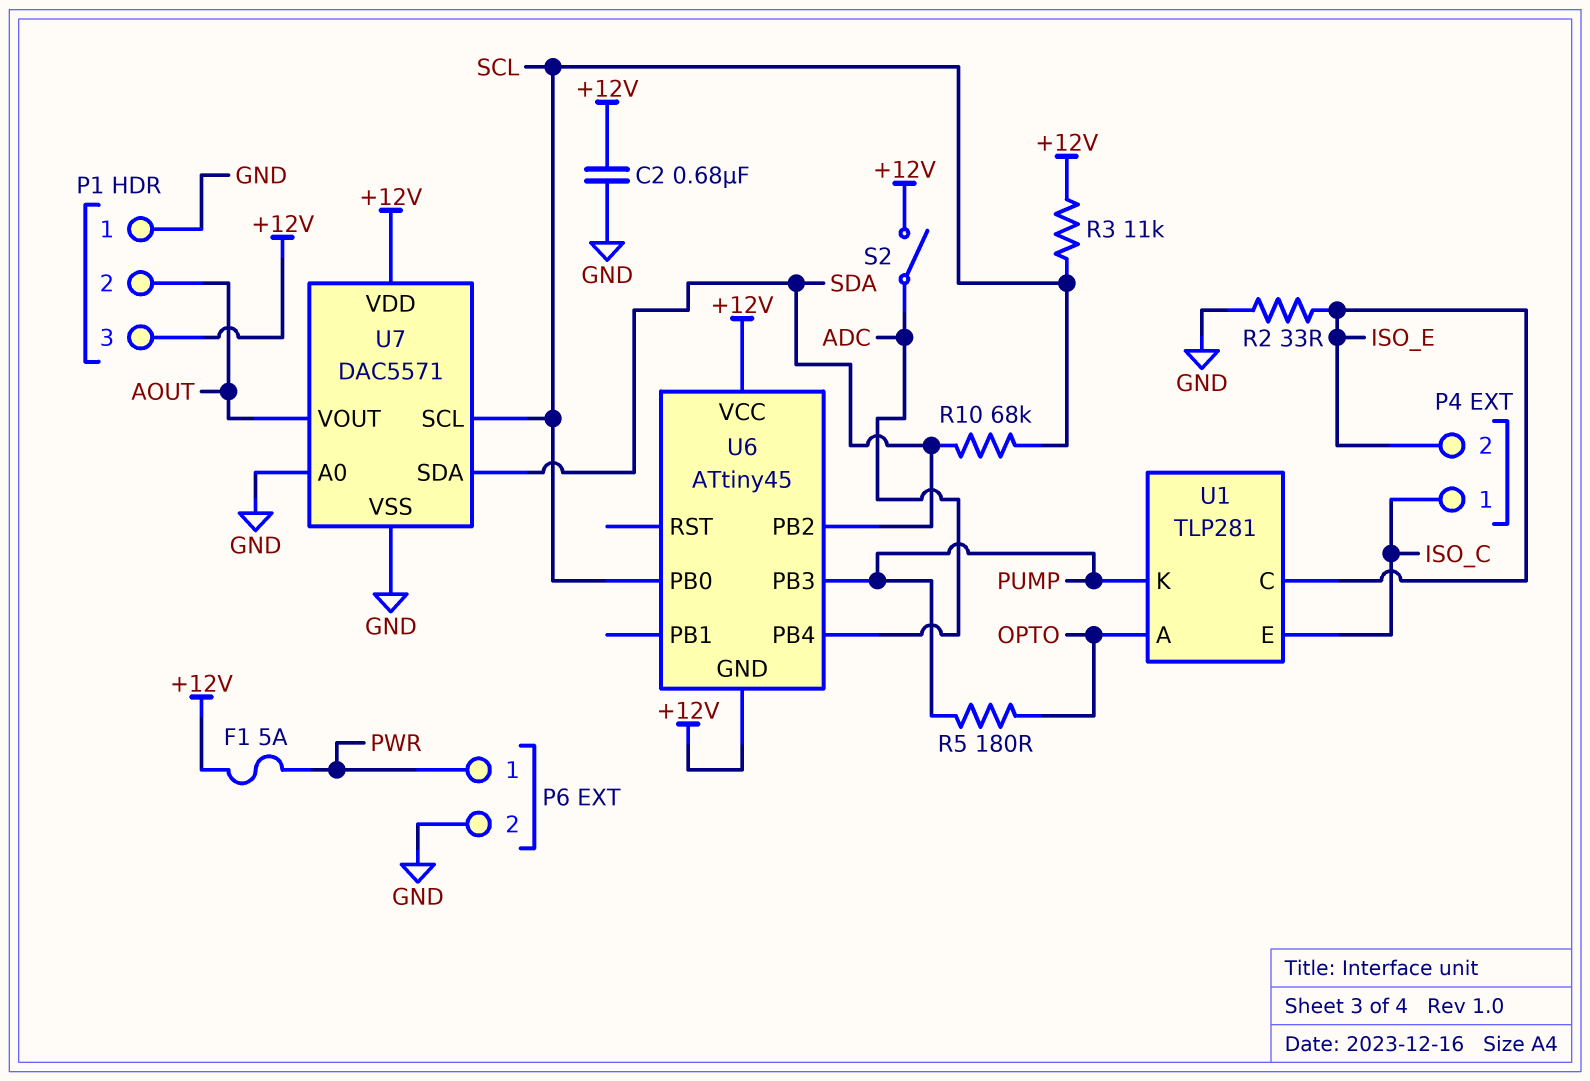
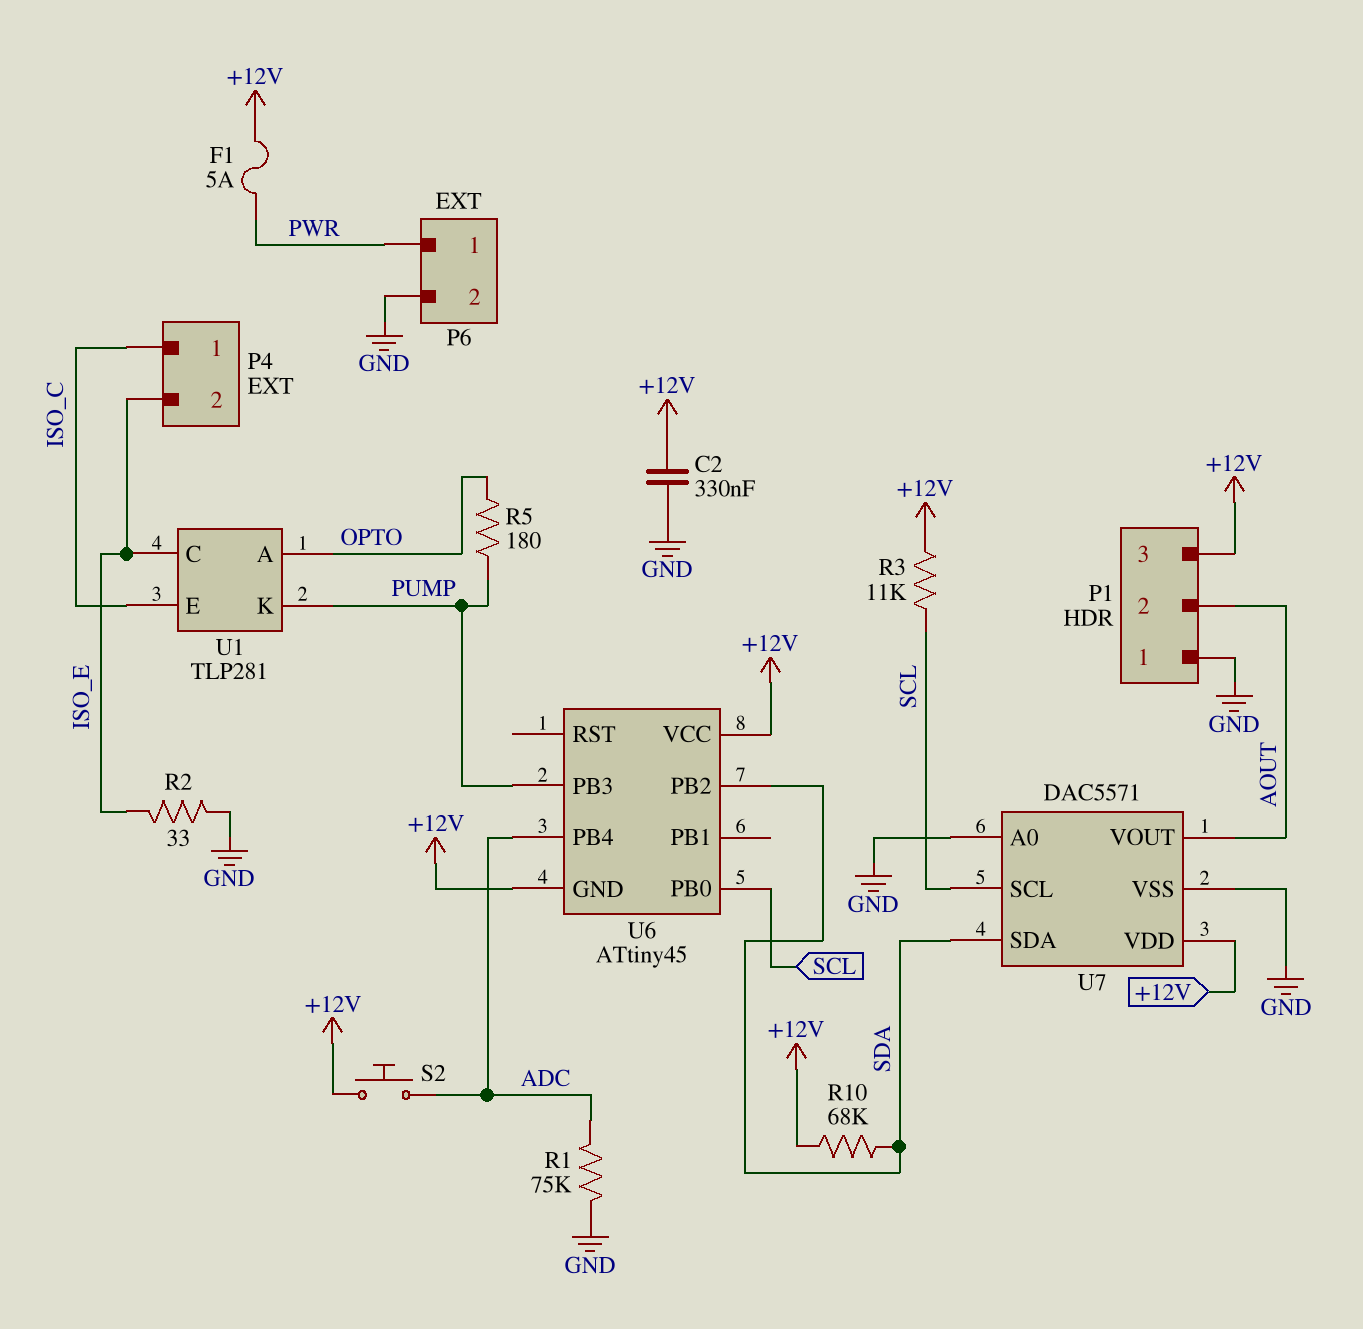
C2: 680nF (+12V, GND) -> 330nF (+12V, GND)
R1: none -> 75k (ADC, GND)
R10: 68k (SCL, SDA) -> 68k (+12V, SDA)
S2: switch (+12V, ADC) -> button (+12V, ADC)

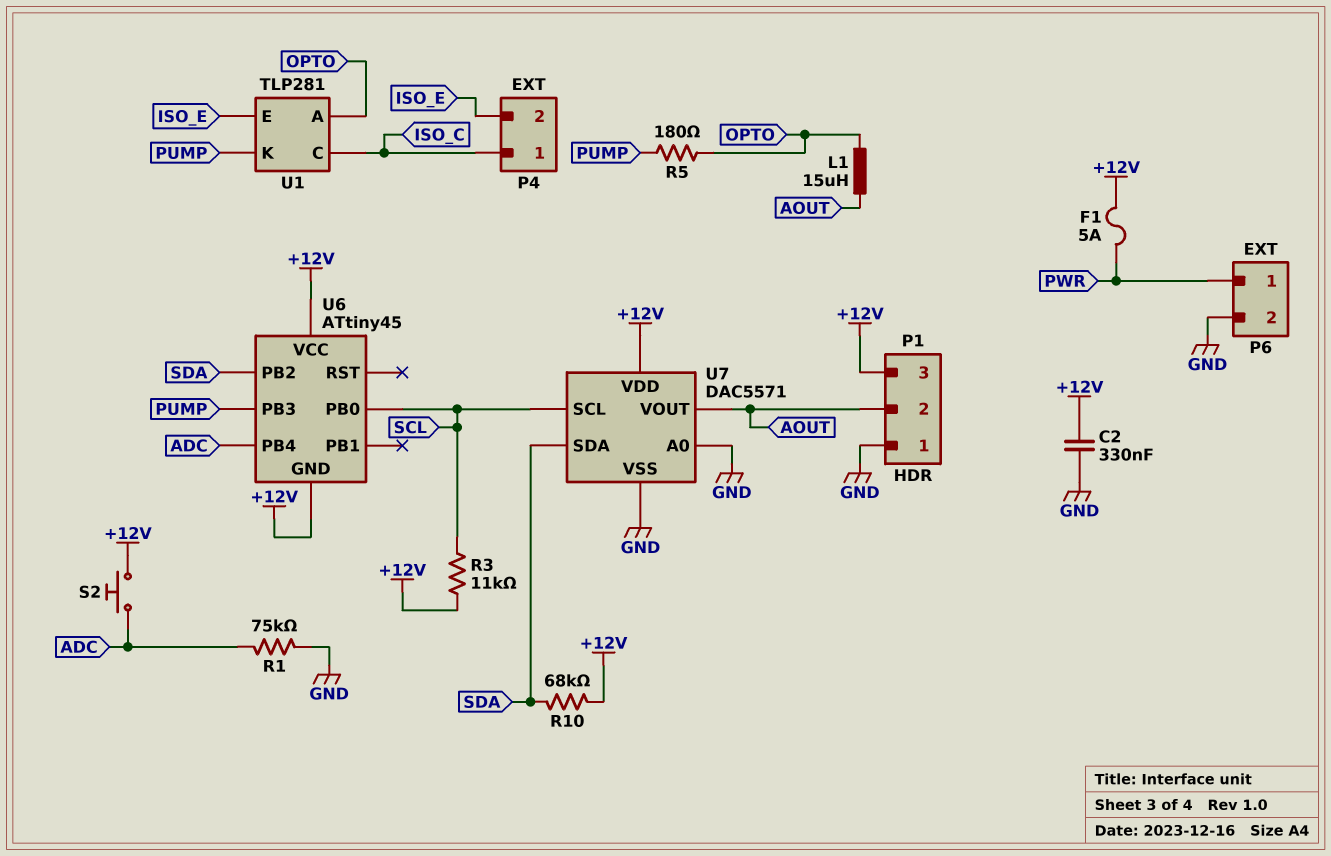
L1: none -> 15uH (AOUT, OPTO)
R2: 33 (GND, ISO_E) -> none
U1 pin C: ISO_E -> ISO_C
U1 pin E: ISO_C -> ISO_E

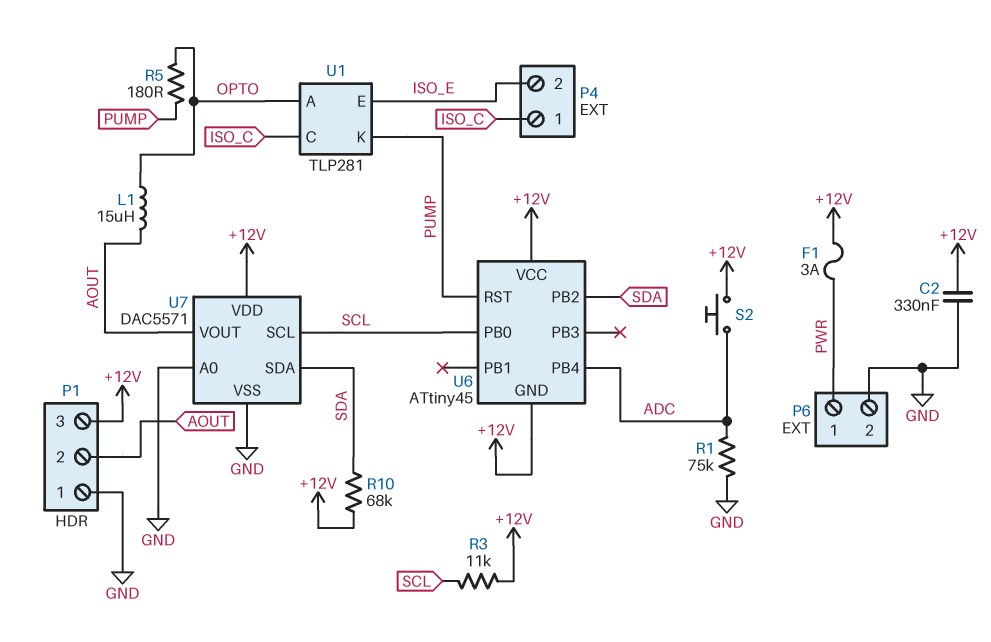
F1: 5A (+12V, PWR) -> 3A (+12V, PWR)
U6 pin PB3: PUMP -> none
U6 pin RST: none -> PUMP

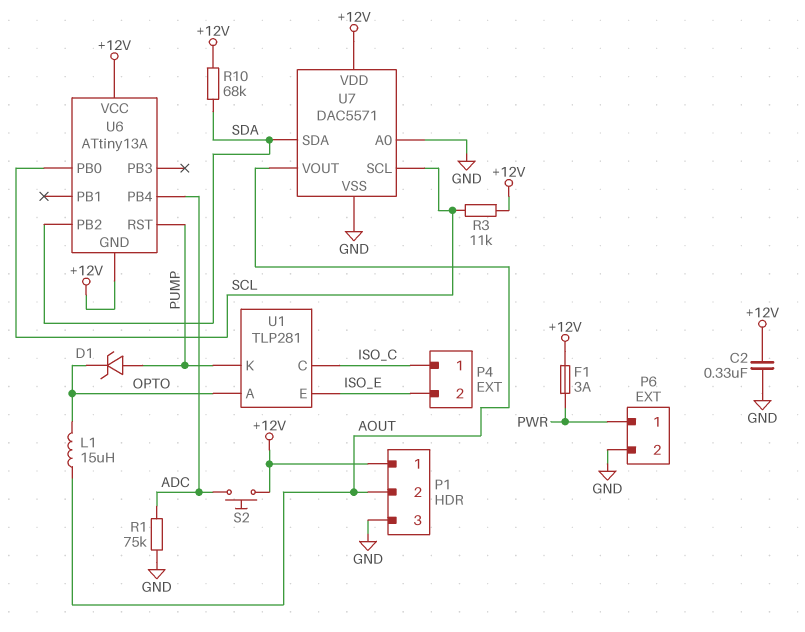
D1: none -> zener (A PUMP, K OPTO)
P1 pin 1: GND -> +12V
P1 pin 3: +12V -> GND
R5: 180 (OPTO, PUMP) -> none
U6: ATtiny45 -> ATtiny13A

